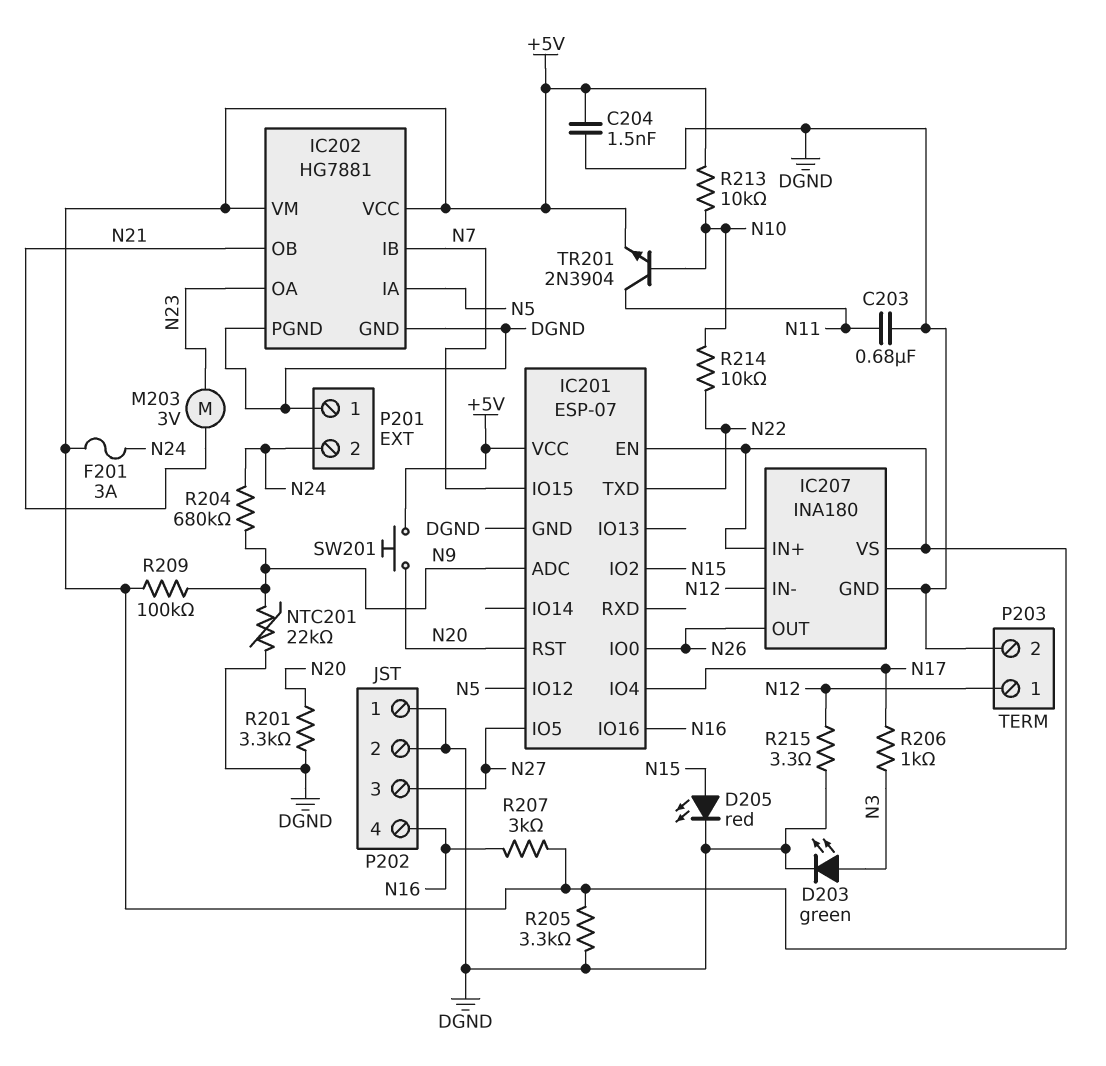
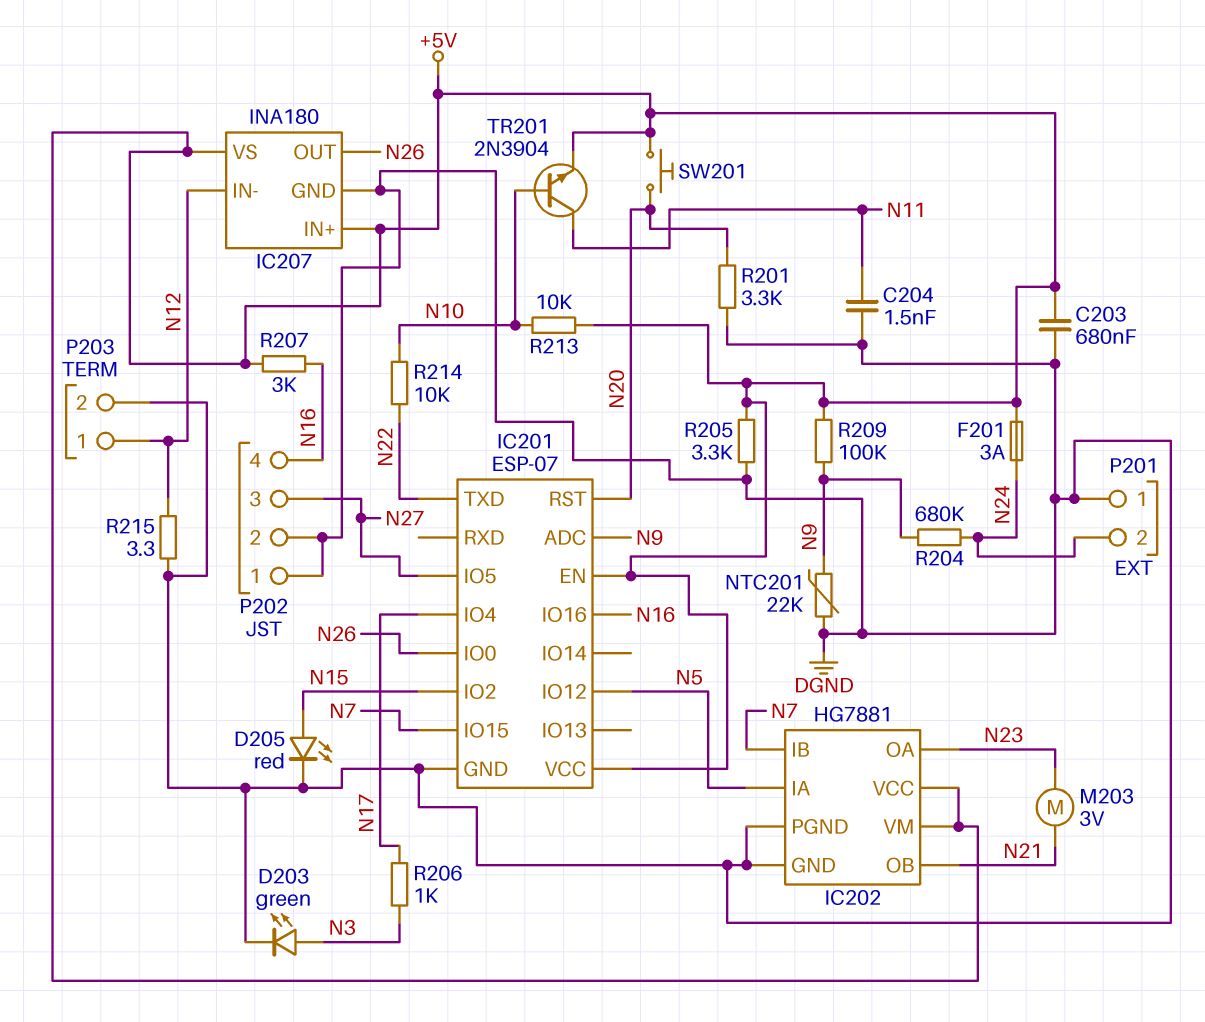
C203: 680nF (DGND, N11) -> 680nF (+5V, DGND)
C204: 1.5nF (+5V, DGND) -> 1.5nF (DGND, N11)

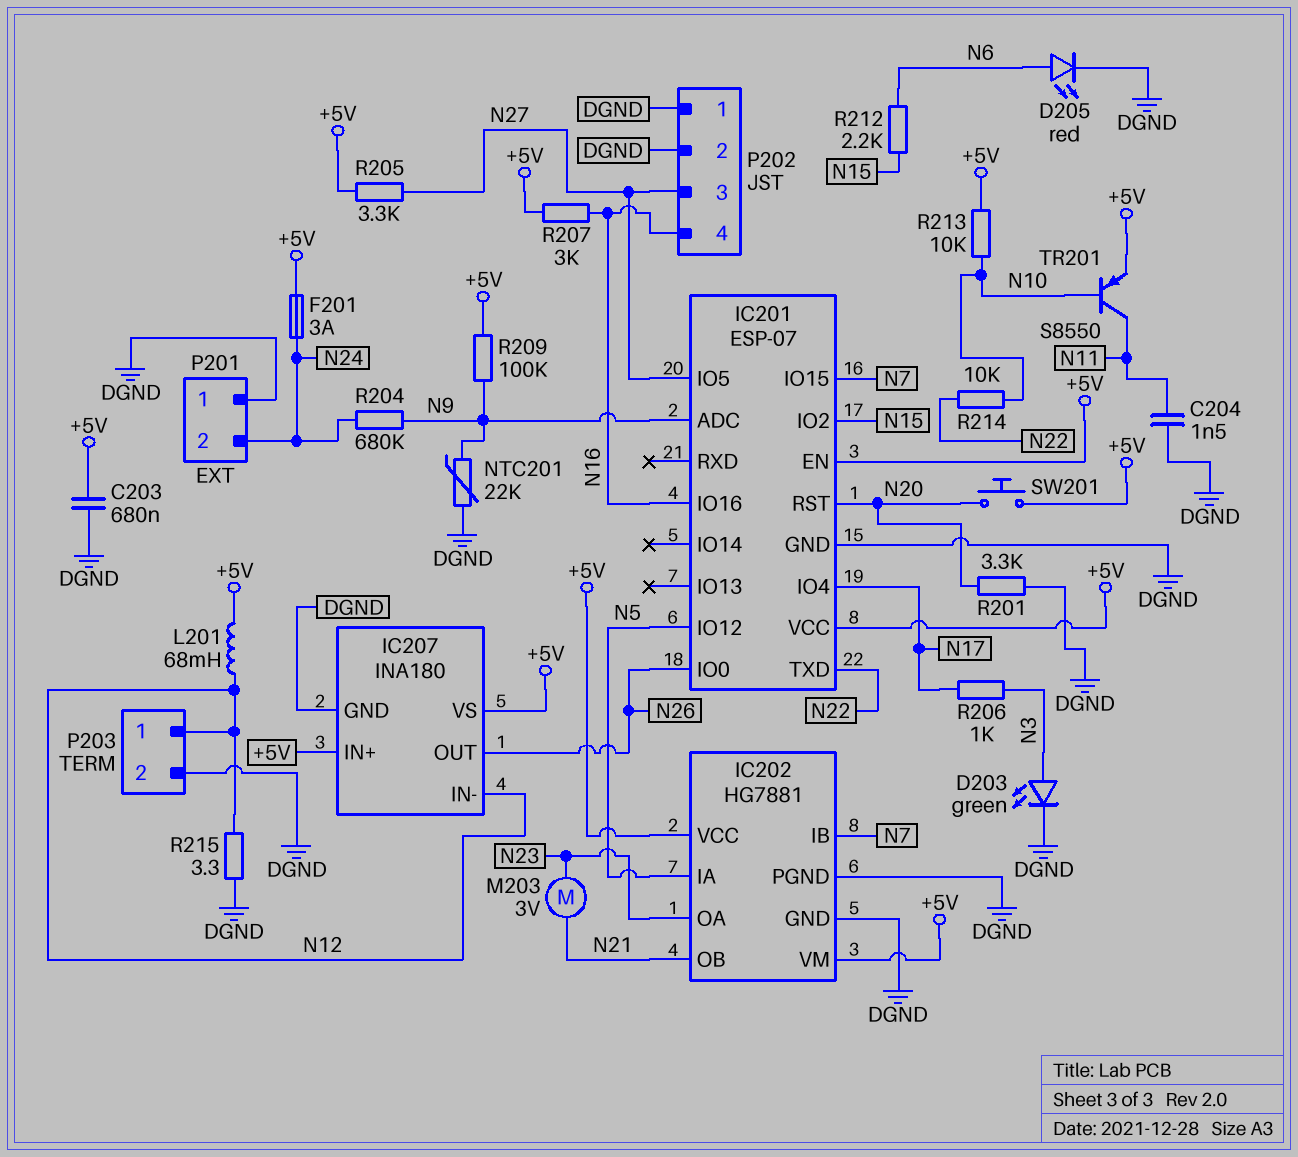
D205: LED red (A N15, K DGND) -> LED red (A N6, K DGND)
L201: none -> 68mH (+5V, N12)
R205: 3.3k (+5V, DGND) -> 3.3k (+5V, N27)
R212: none -> 2.2k (N6, N15)
TR201: NPN 2N3904 (B N10, C N11, E +5V) -> PNP S8550 (B N10, C N11, E +5V)

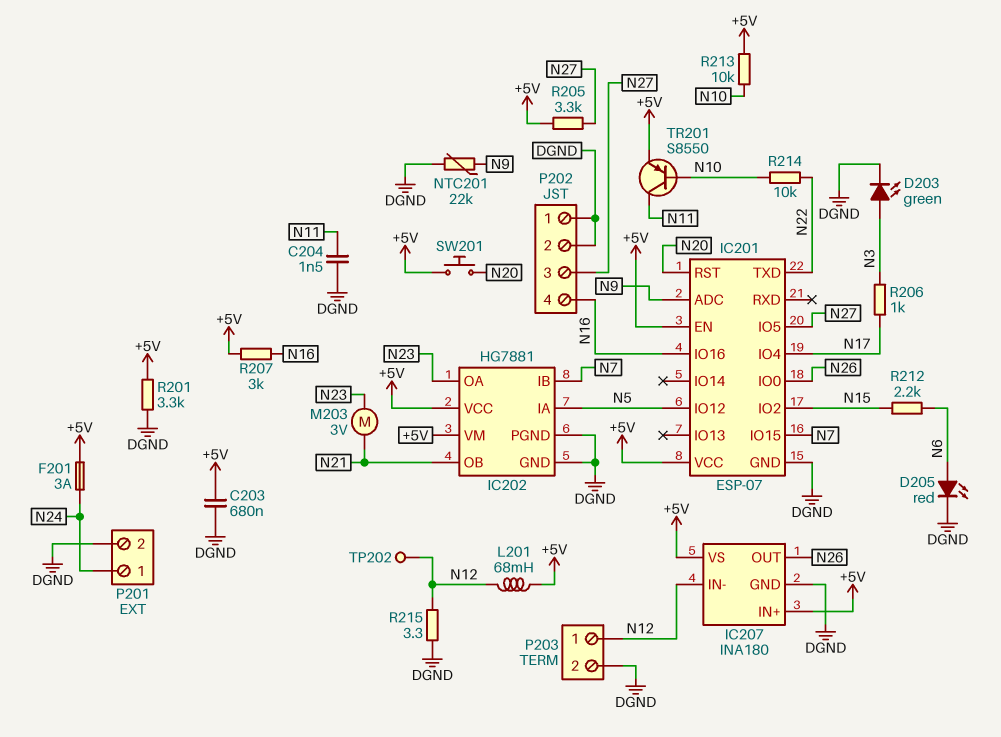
P201 pin 1: DGND -> N24
P201 pin 2: N24 -> DGND
R201: 3.3k (DGND, N20) -> 3.3k (+5V, DGND)
R204: 680k (N9, N24) -> none
R209: 100k (+5V, N9) -> none
TP202: none -> test point (N12)

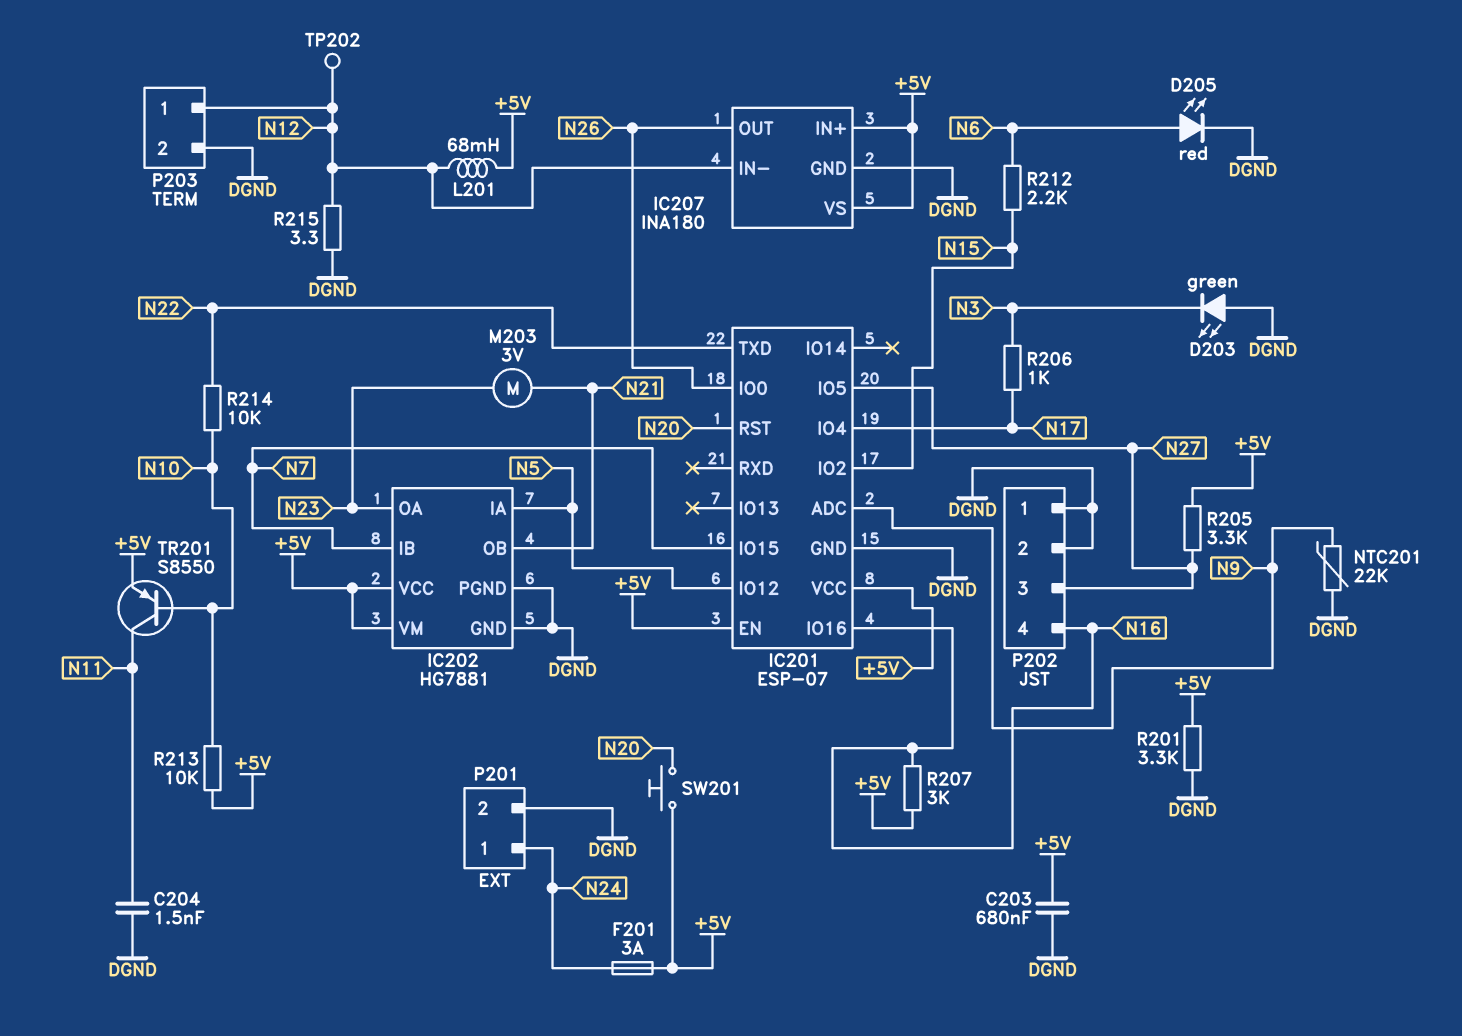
D203: LED green (A N3, K DGND) -> LED green (A DGND, K N3)

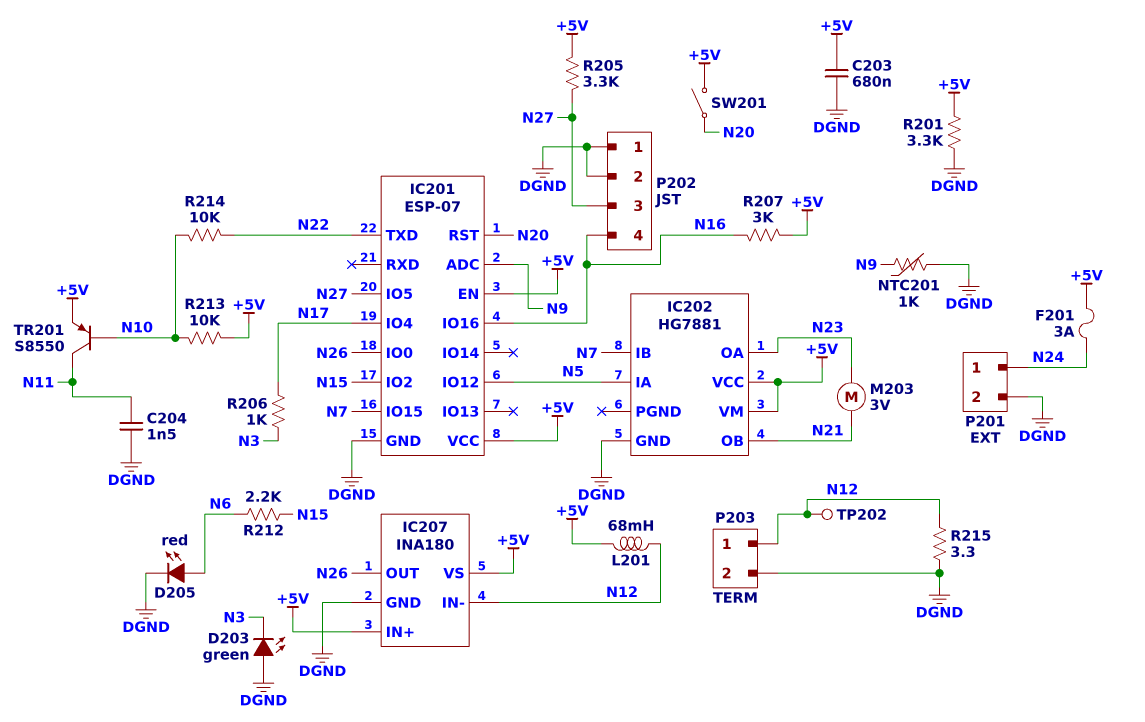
IC202 pin PGND: DGND -> none
NTC201: 22k (DGND, N9) -> 1k (DGND, N9)
SW201: button (+5V, N20) -> switch (+5V, N20)

